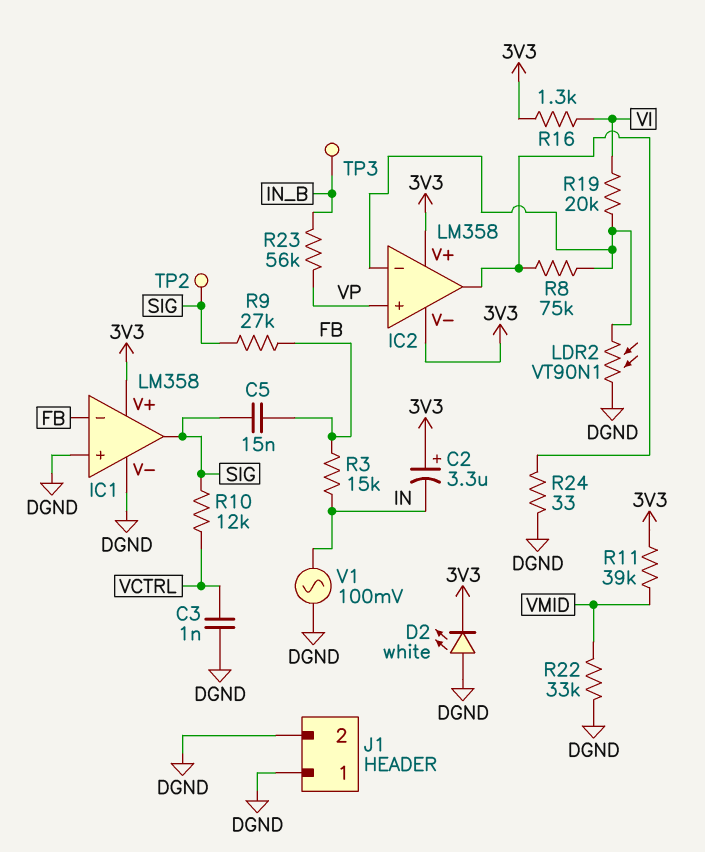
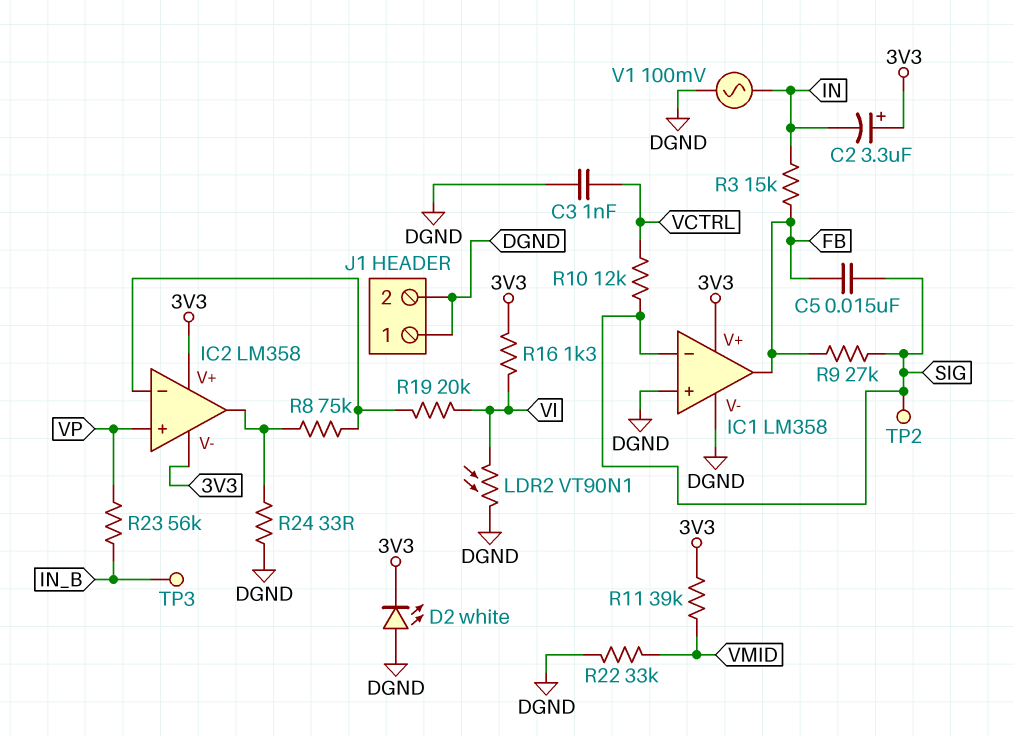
IC1 pin in-: FB -> SIG
IC1 pin out: SIG -> FB
LDR2: VT90N1 (DGND, IC2/in-) -> VT90N1 (DGND, VI)

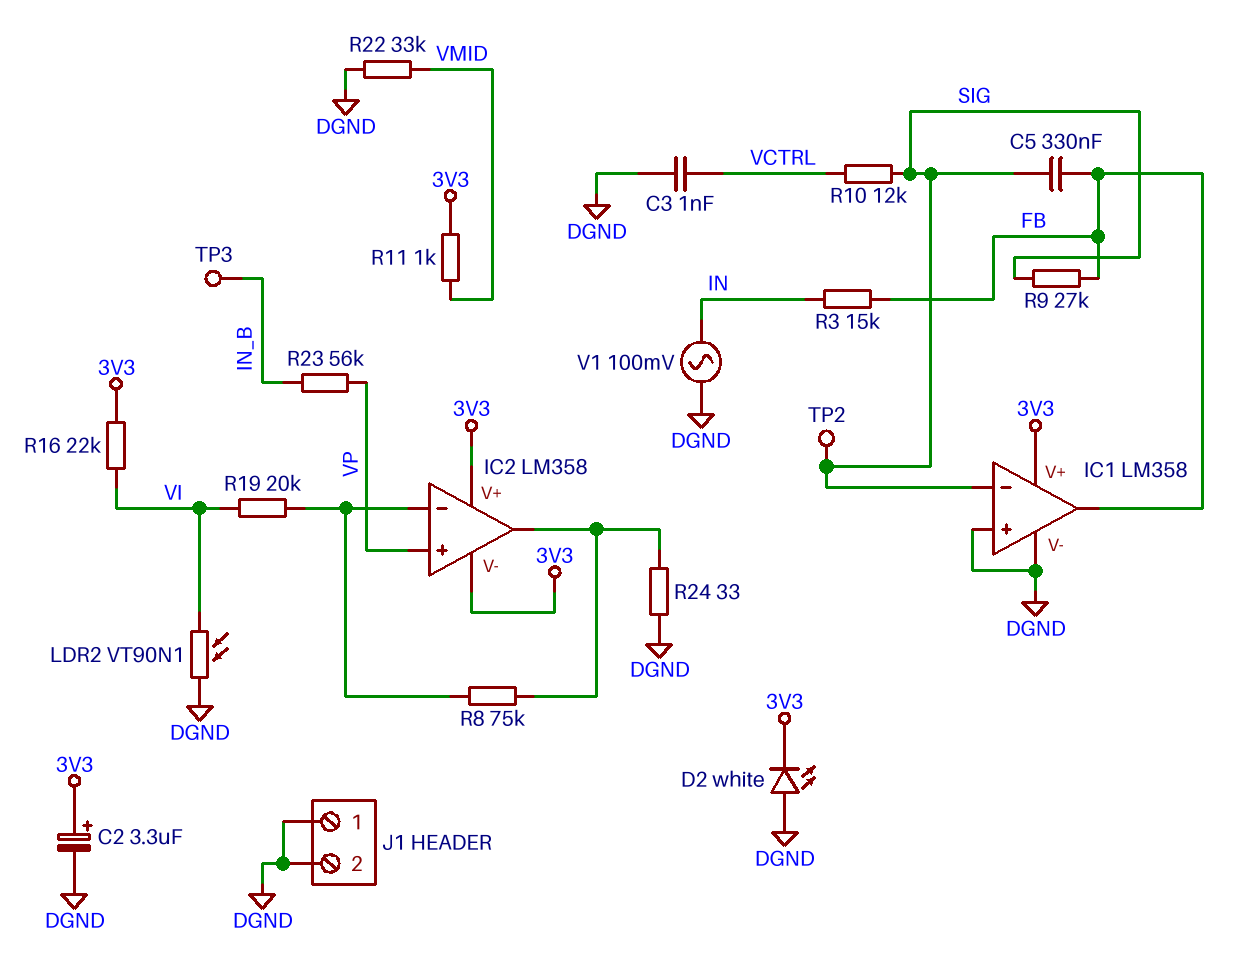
C2: 3.3uF (plus 3V3, minus IN) -> 3.3uF (plus 3V3, minus DGND)
C5: 15nF (FB, SIG) -> 330nF (FB, SIG)
R11: 39k (3V3, VMID) -> 1k (3V3, VMID)
R16: 1.3k (3V3, VI) -> 22k (3V3, VI)

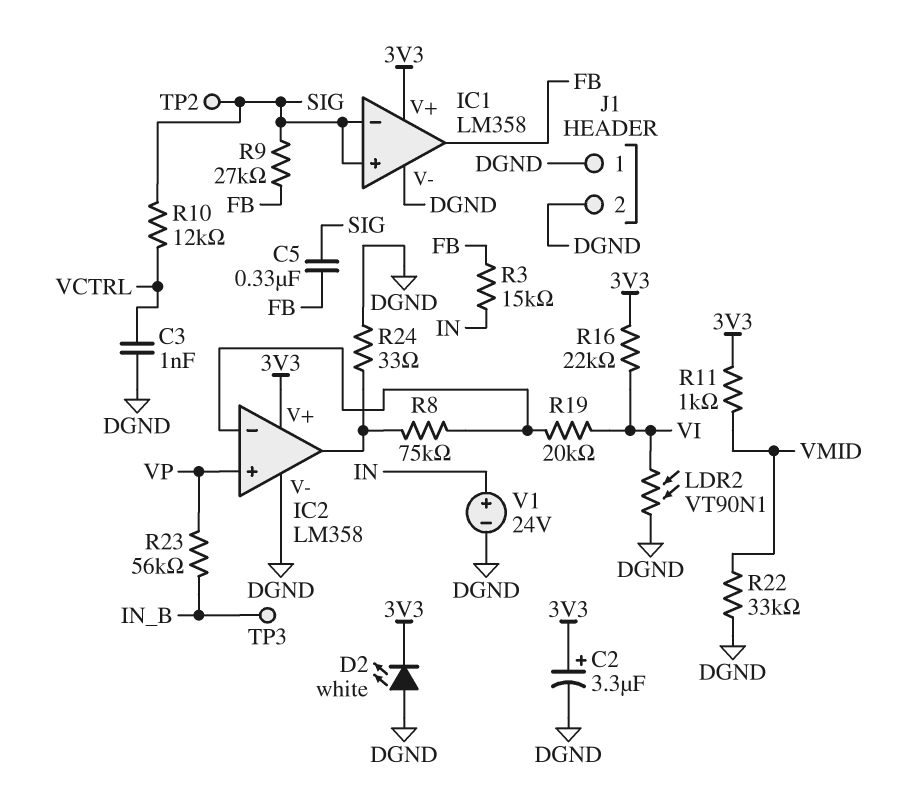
IC1 pin in+: DGND -> SIG
IC2 pin V-: 3V3 -> DGND
V1: AC 100mV (DGND, IN) -> 24V (plus IN, minus DGND)

